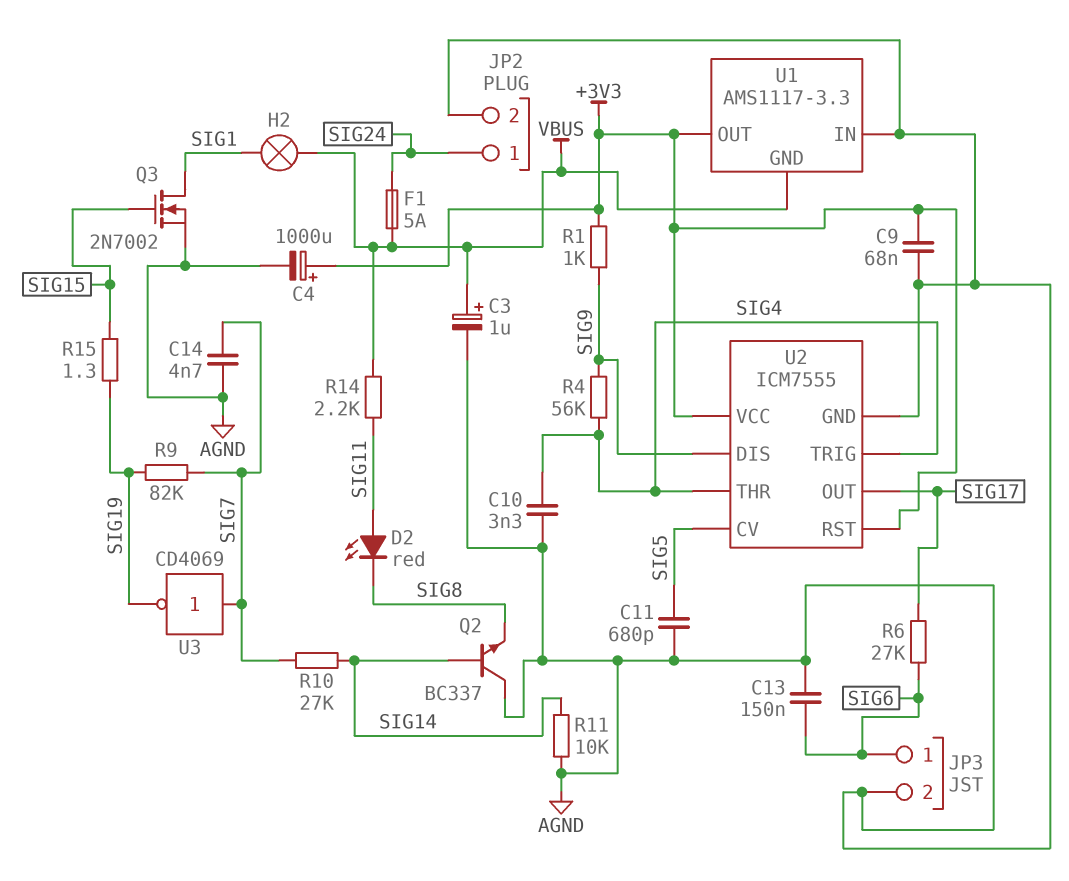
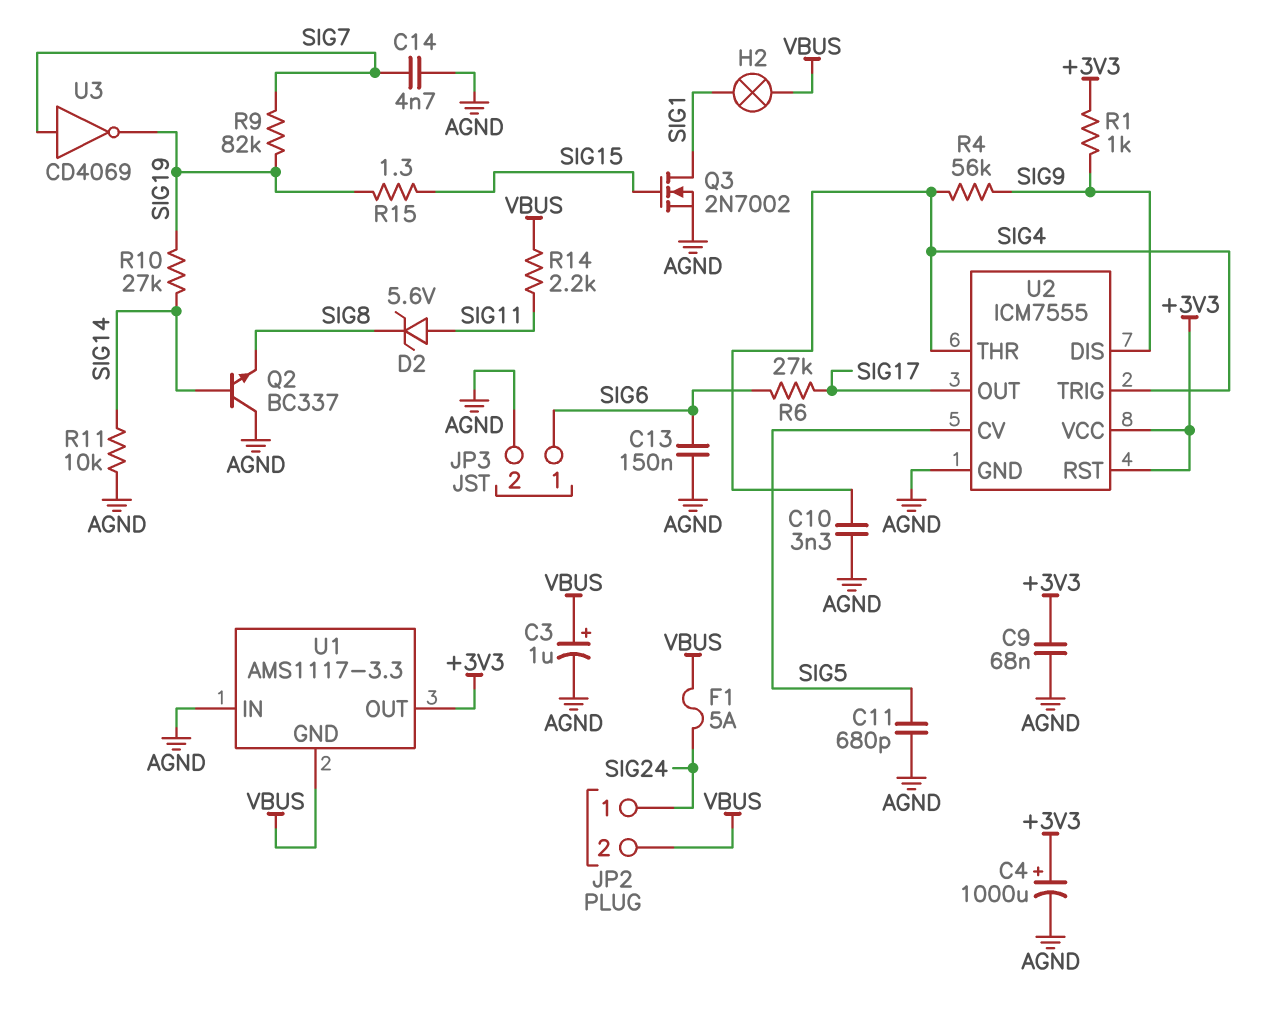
D2: LED red (A SIG11, K SIG8) -> zener 5.6V (A SIG11, K SIG8)
JP2 pin 2: AGND -> VBUS
R10: 27k (SIG7, SIG14) -> 27k (SIG14, SIG19)

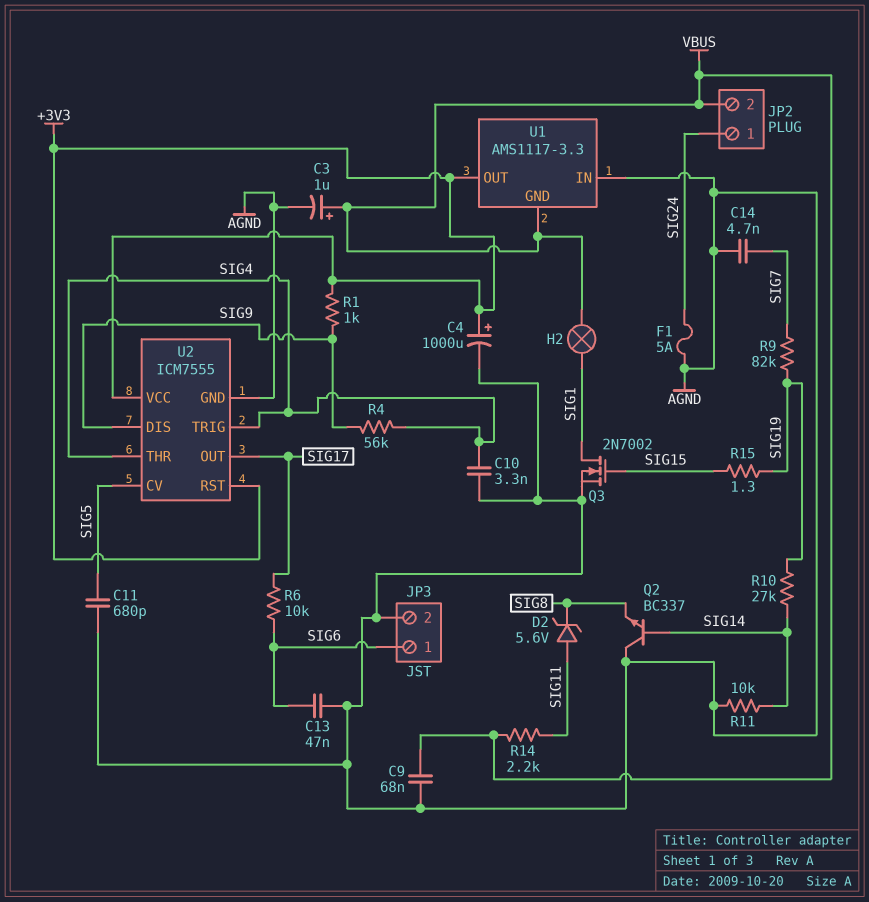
C9: 68nF (+3V3, AGND) -> 68nF (AGND, VBUS)
C13: 150nF (AGND, SIG6) -> 47nF (AGND, SIG6)
F1: 5A (SIG24, VBUS) -> 5A (AGND, SIG24)
R6: 27k (SIG6, SIG17) -> 10k (SIG6, SIG17)
U3: NOT CD4069 (in SIG7, out SIG19) -> none

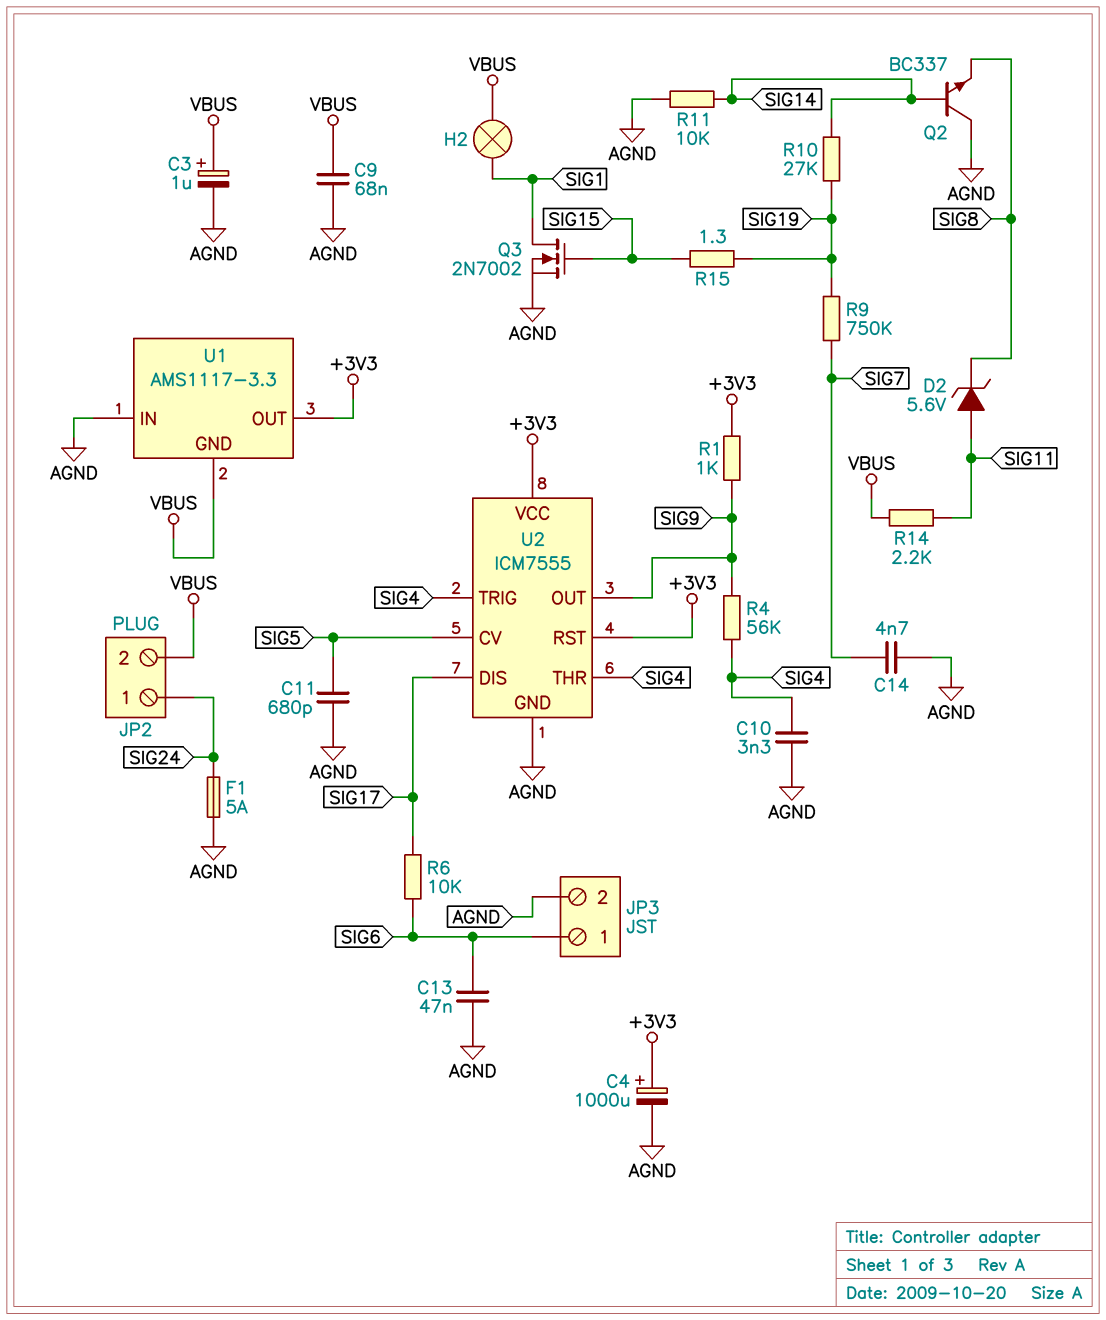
R9: 82k (SIG7, SIG19) -> 750k (SIG7, SIG19)
U2 pin DIS: SIG9 -> SIG17
U2 pin OUT: SIG17 -> SIG9

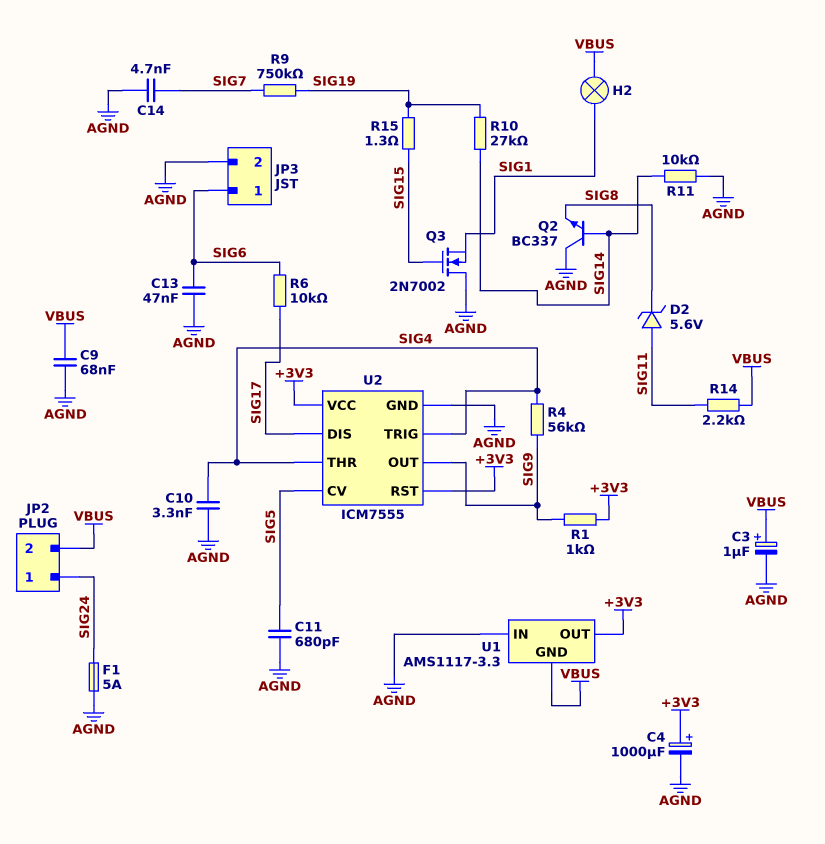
Q3: NMOS 2N7002 (G SIG15, D SIG1, S AGND) -> NMOS 2N7002 (G SIG15, D AGND, S SIG1)

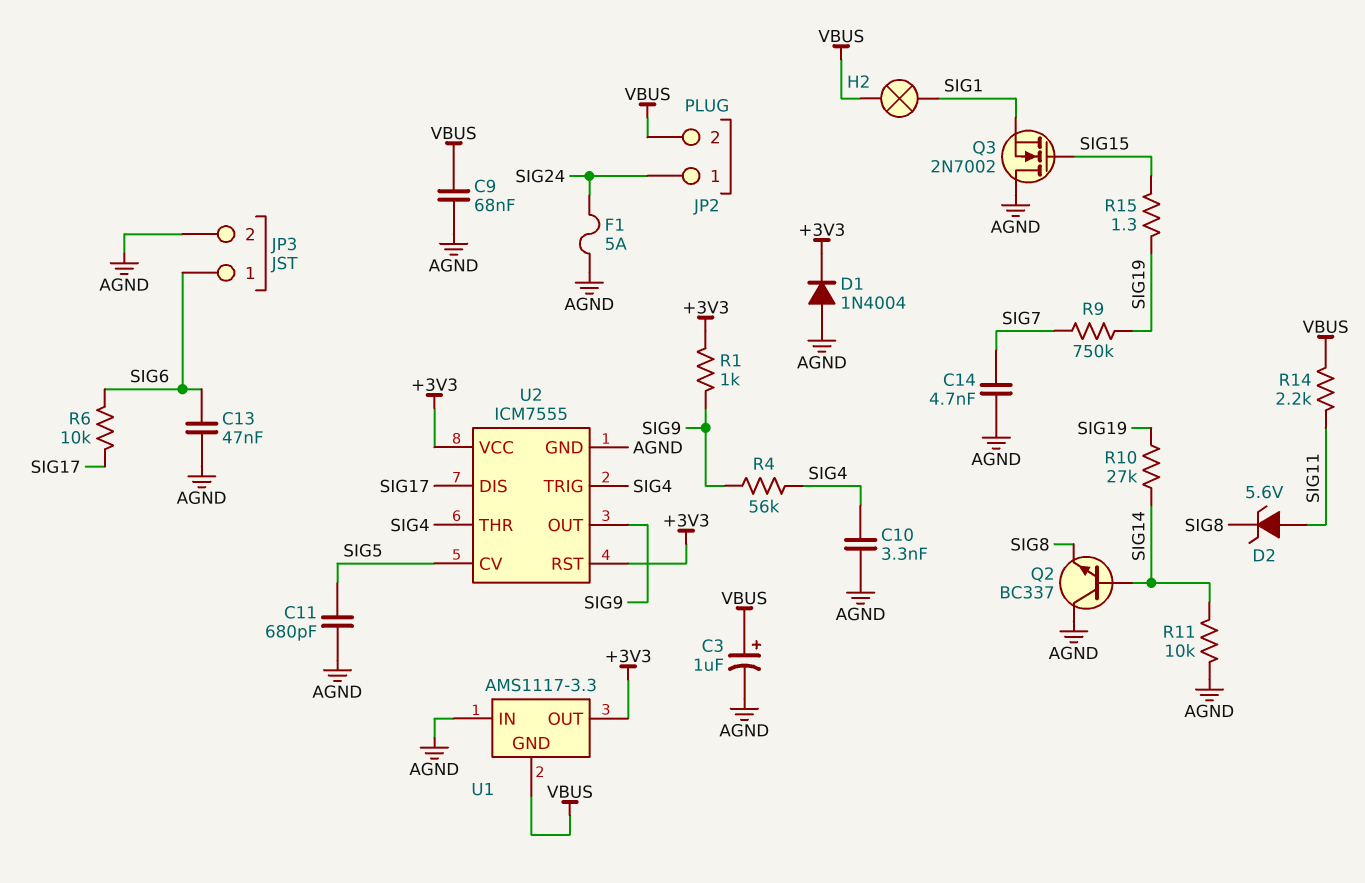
C4: 1000uF (plus +3V3, minus AGND) -> none
D1: none -> diode 1N4004 (A AGND, K +3V3)

